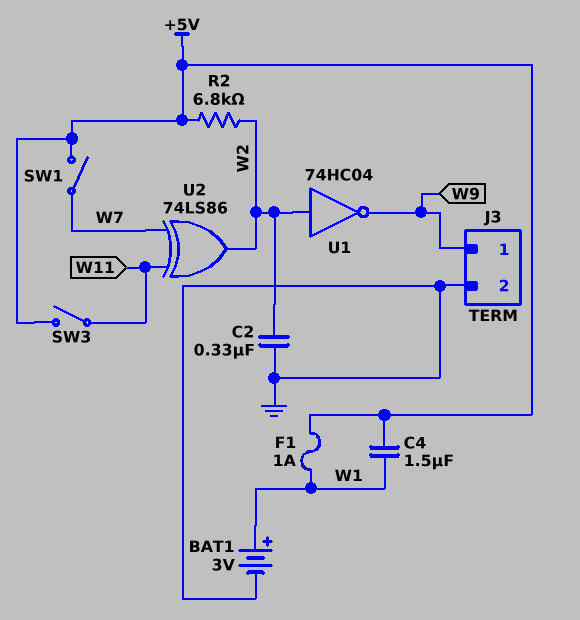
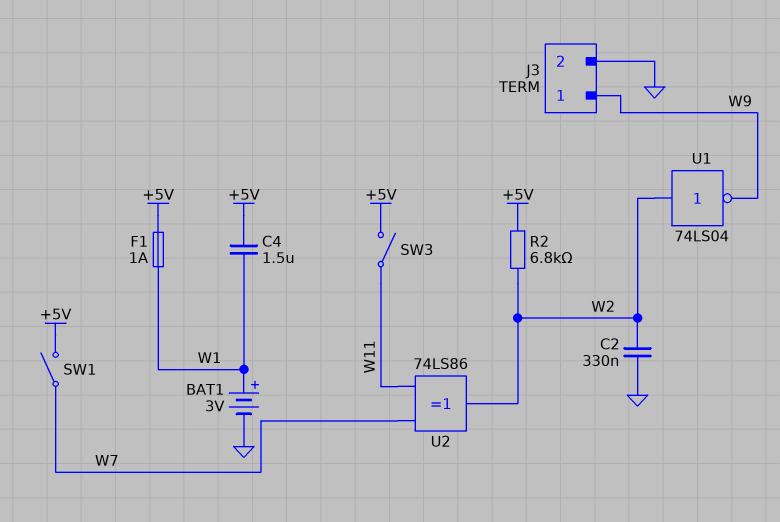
U1: NOT 74HC04 (in W2, out W9) -> NOT 74LS04 (in W2, out W9)

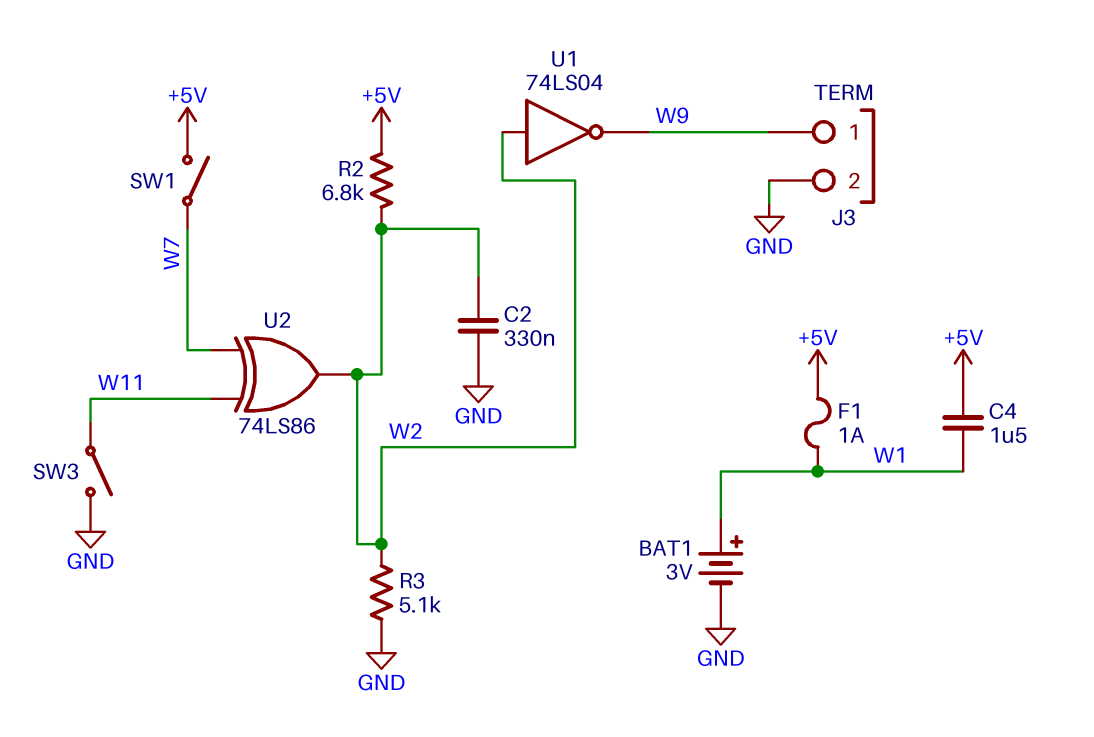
R3: none -> 5.1k (GND, W2)
SW3: switch (+5V, W11) -> switch (GND, W11)

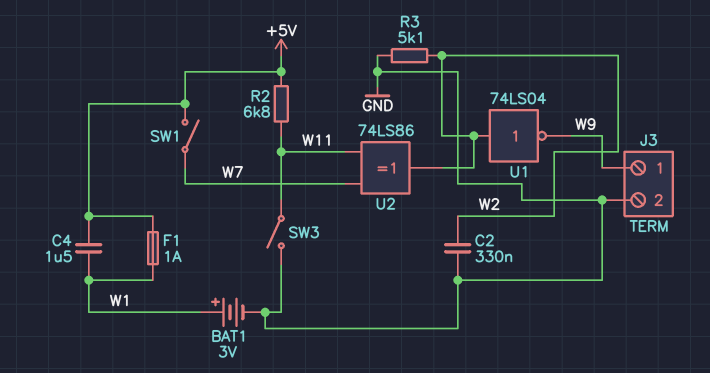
R2: 6.8k (+5V, W2) -> 6.8k (+5V, W11)

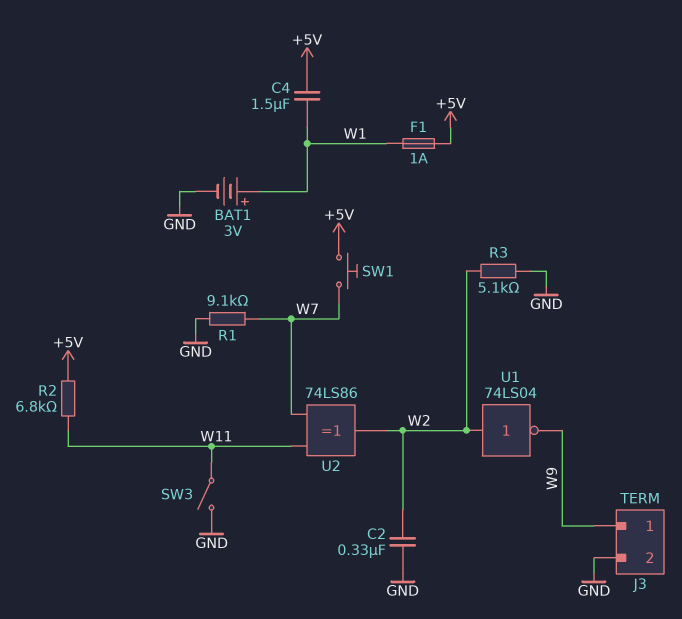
R1: none -> 9.1k (GND, W7)
SW1: switch (+5V, W7) -> button (+5V, W7)

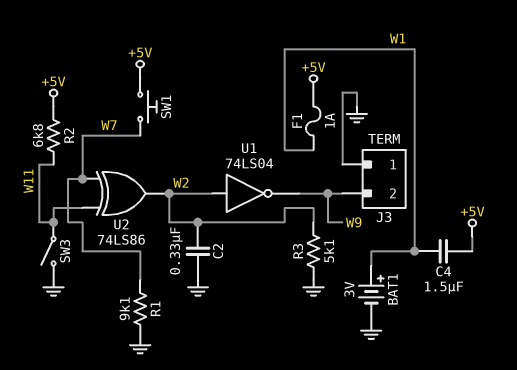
J3 pin 1: W9 -> GND
J3 pin 2: GND -> W9

